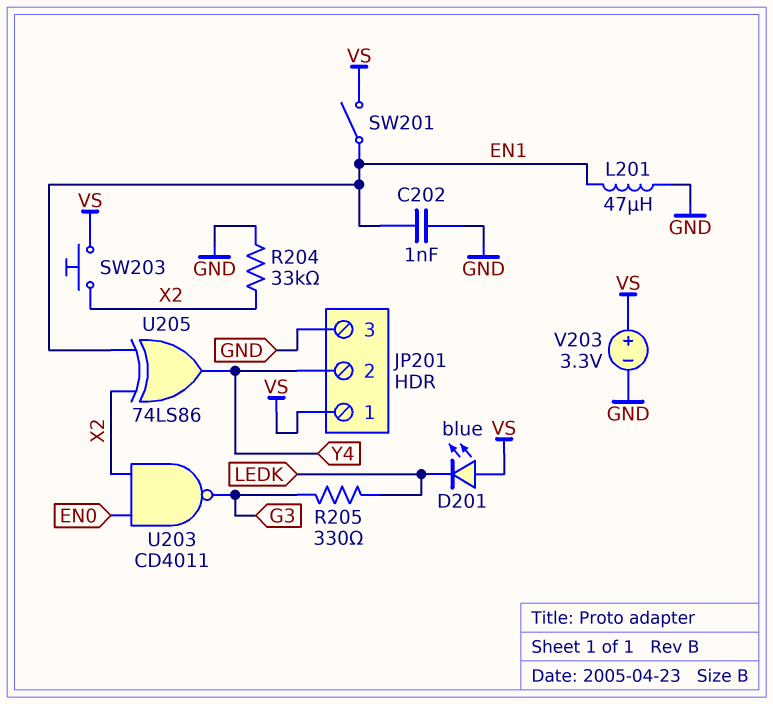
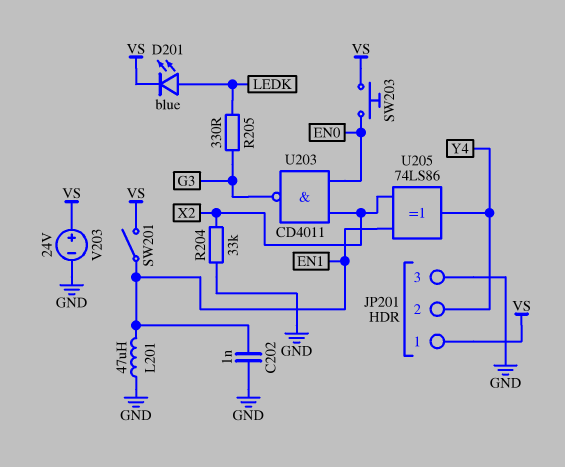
D201: LED blue (A VS, K LEDK) -> LED blue (A LEDK, K VS)
SW203: button (VS, X2) -> button (EN0, VS)
V203: 3.3V (plus VS, minus GND) -> 24V (plus VS, minus GND)

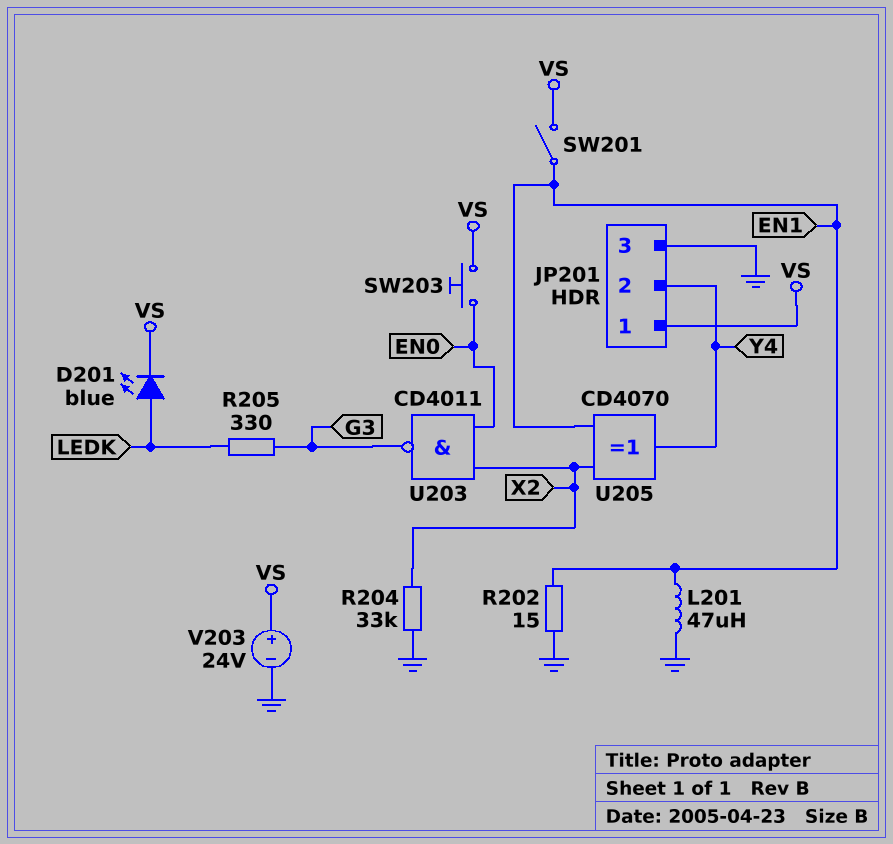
C202: 1nF (EN1, GND) -> none
R202: none -> 15 (EN1, GND)
U205: XOR 74LS86 (in EN1, in X2, out Y4) -> XOR CD4070 (in EN1, in X2, out Y4)

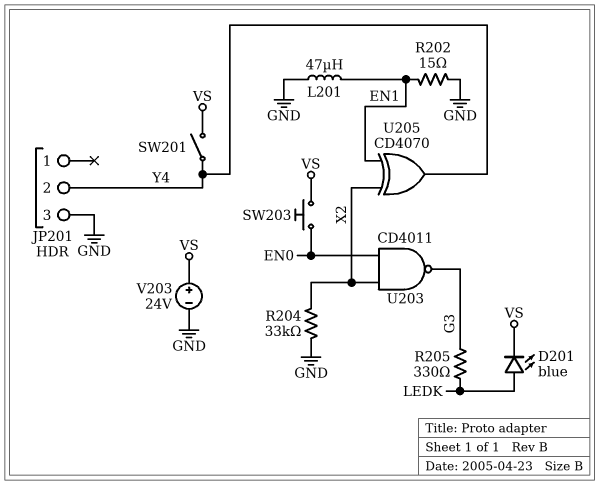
JP201 pin 1: VS -> none
SW201: switch (EN1, VS) -> switch (VS, Y4)

